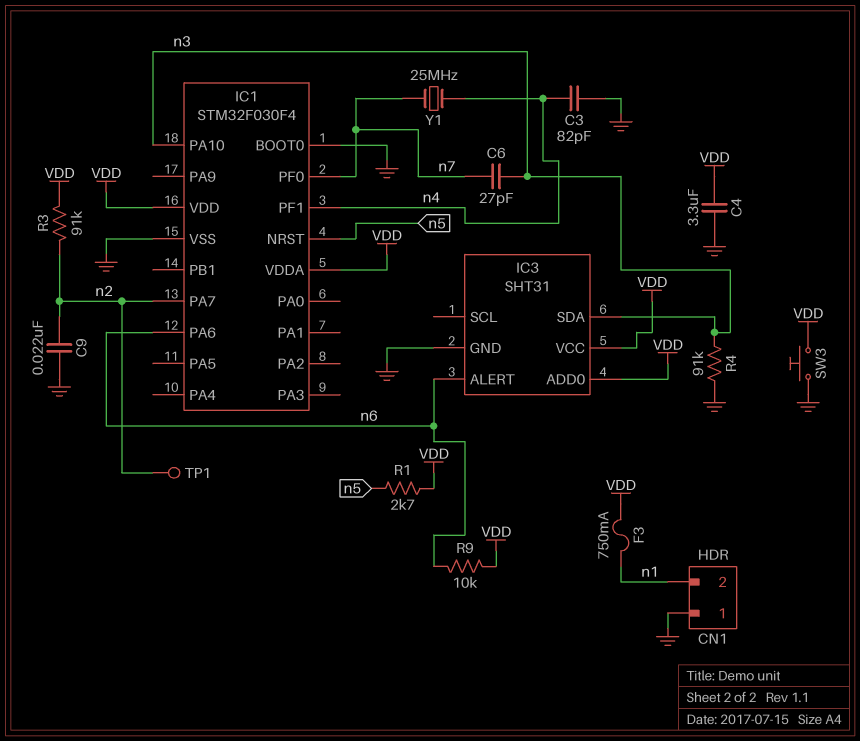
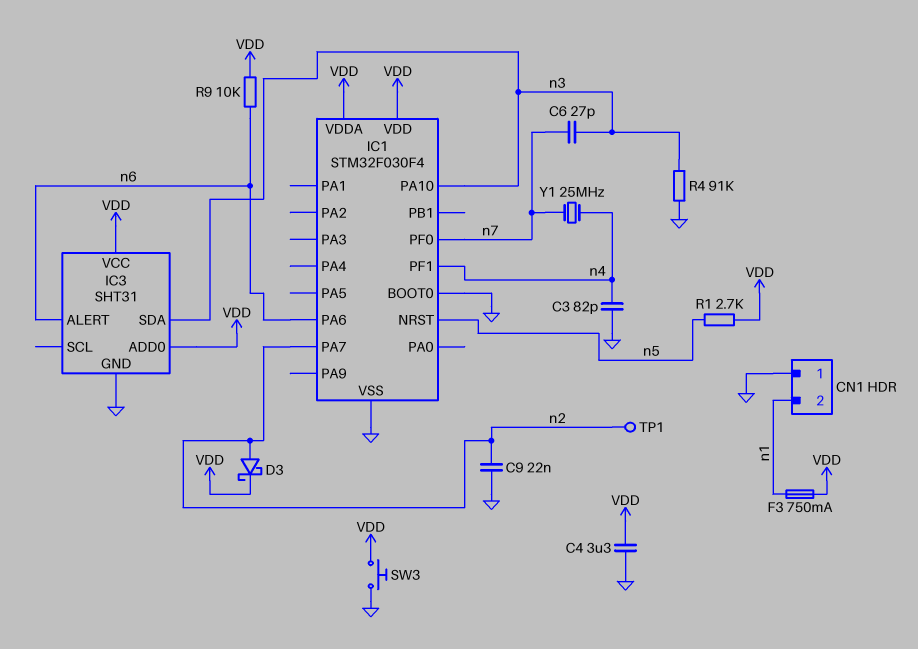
D3: none -> schottky (A n2, K VDD)
R3: 91k (VDD, n2) -> none

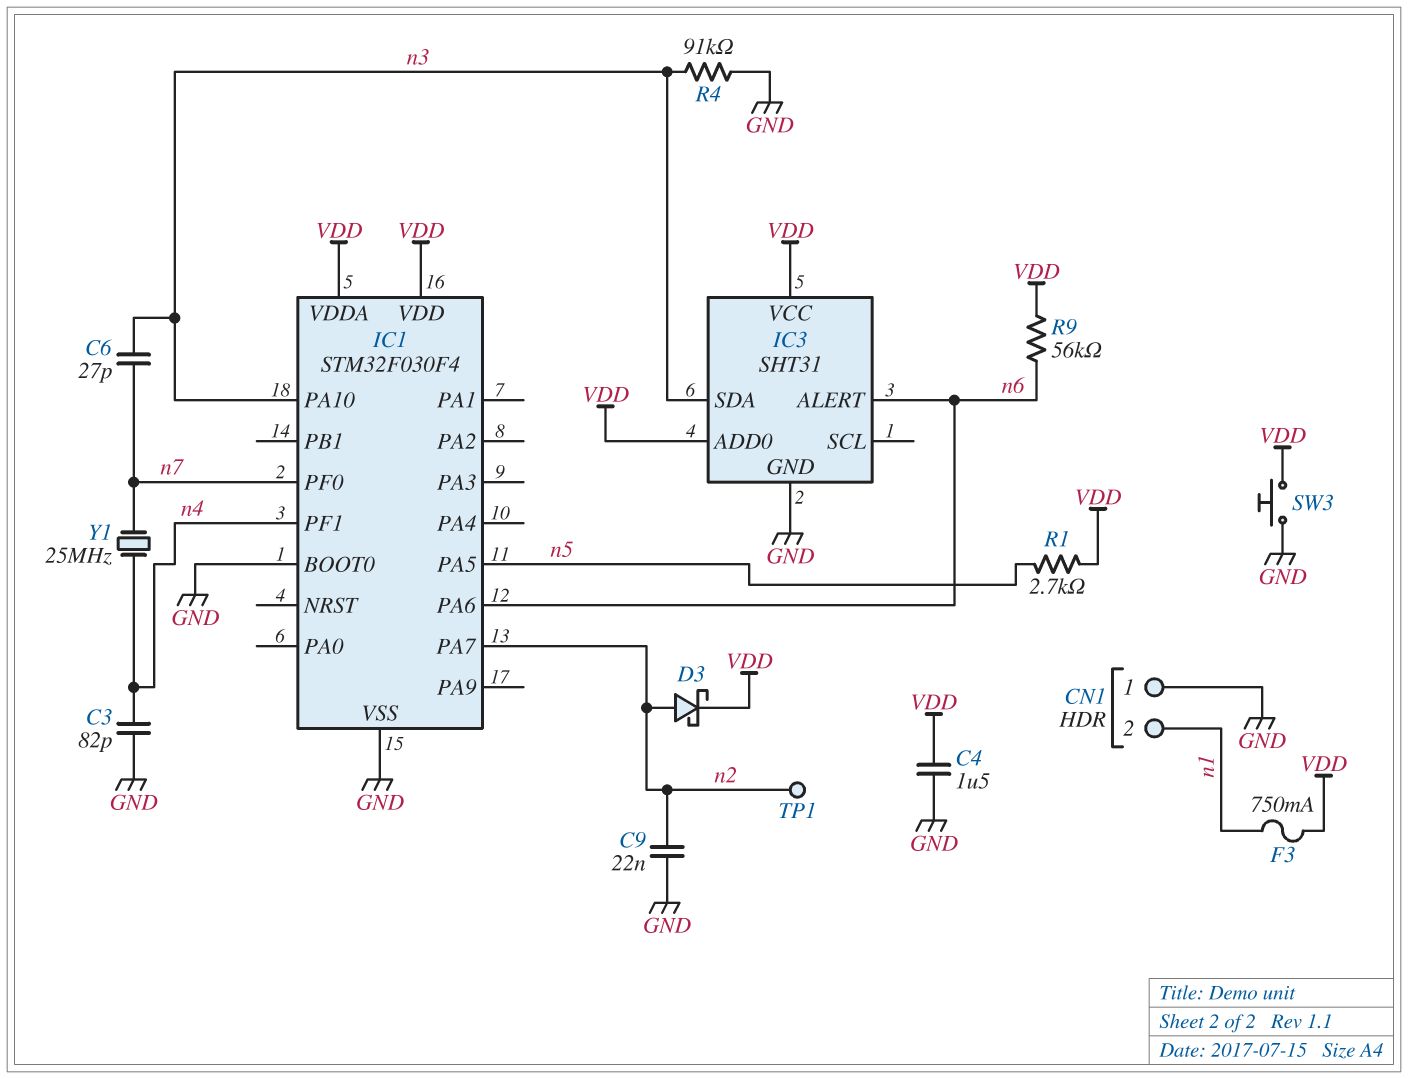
C4: 3.3uF (GND, VDD) -> 1.5uF (GND, VDD)
IC1 pin NRST: n5 -> none
IC1 pin PA5: none -> n5
R9: 10k (VDD, n6) -> 56k (VDD, n6)

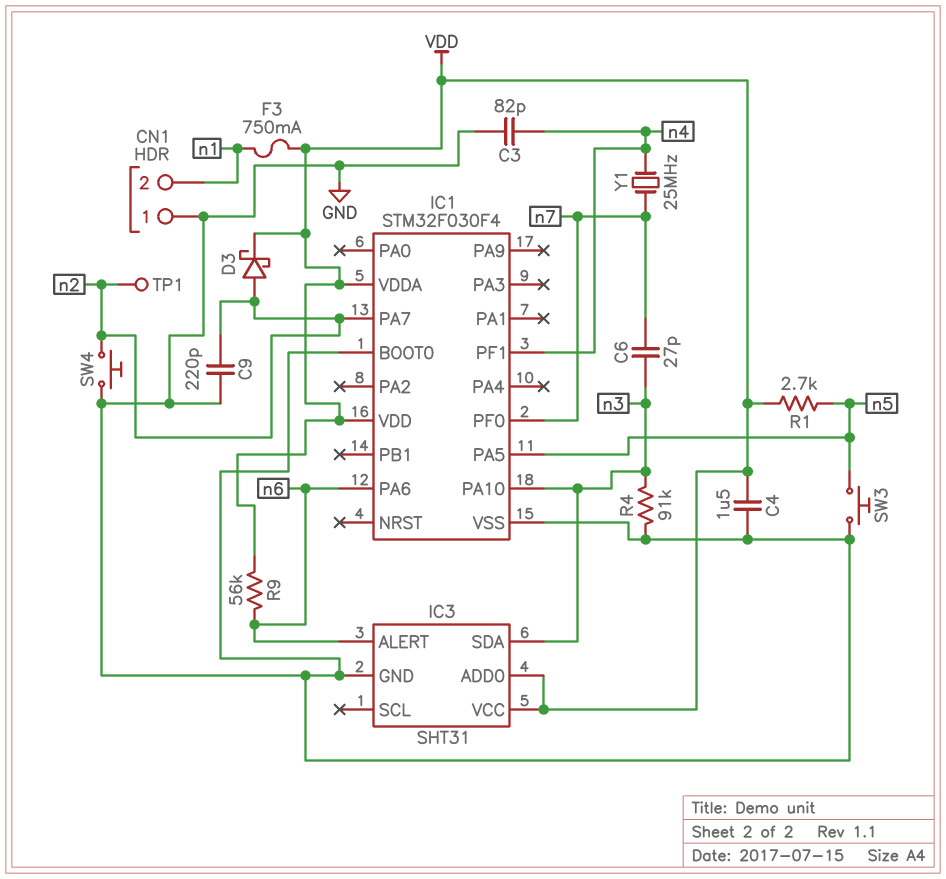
C9: 22nF (GND, n2) -> 220pF (GND, n2)
SW3: button (GND, VDD) -> button (GND, n5)
SW4: none -> button (GND, n2)

